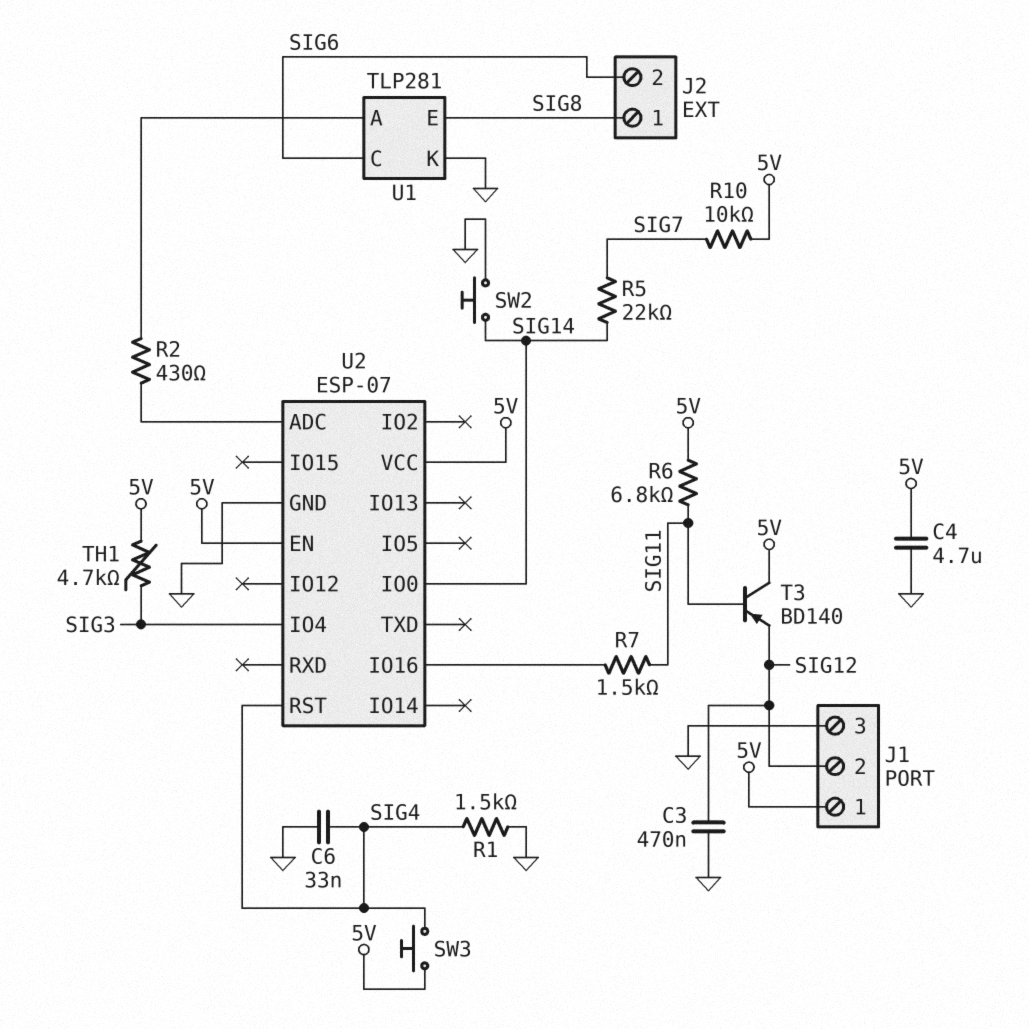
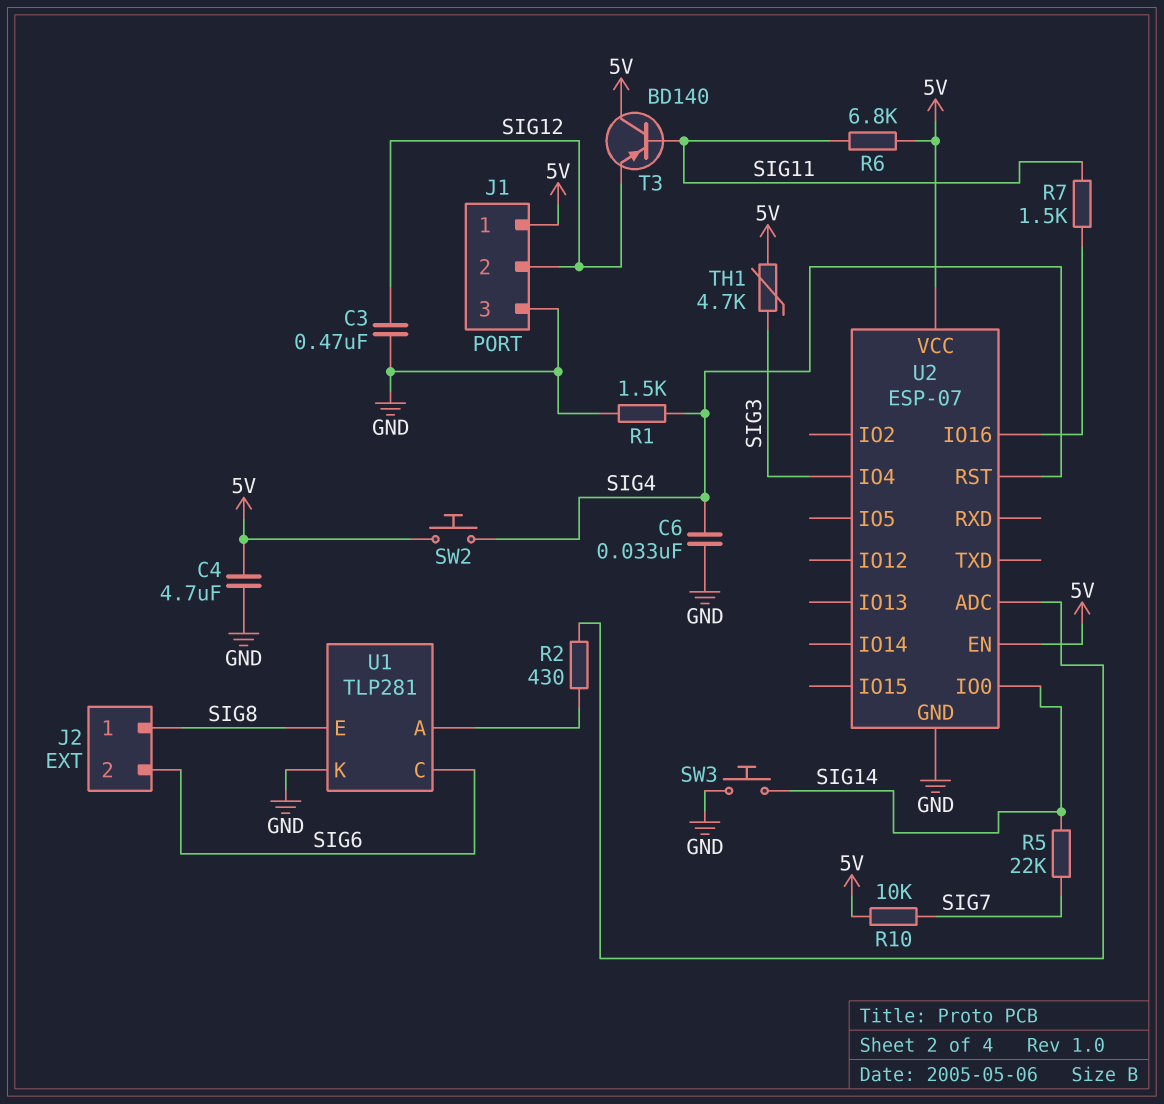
SW2: button (GND, SIG14) -> button (5V, SIG4)
SW3: button (5V, SIG4) -> button (GND, SIG14)

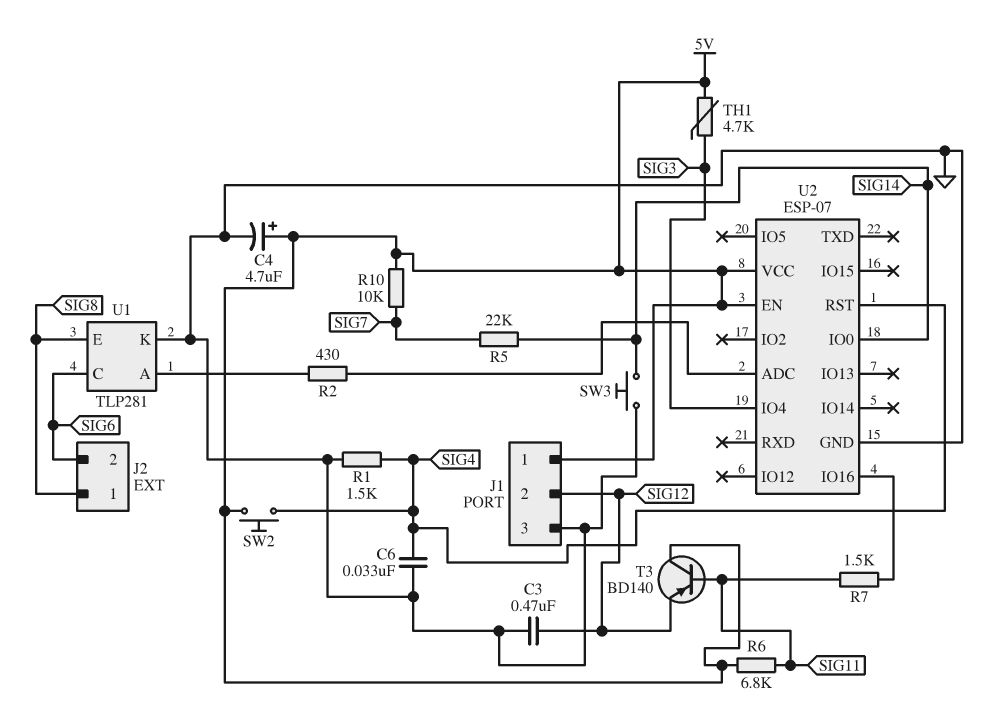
C4: 4.7uF (5V, GND) -> 4.7uF (plus 5V, minus GND)

